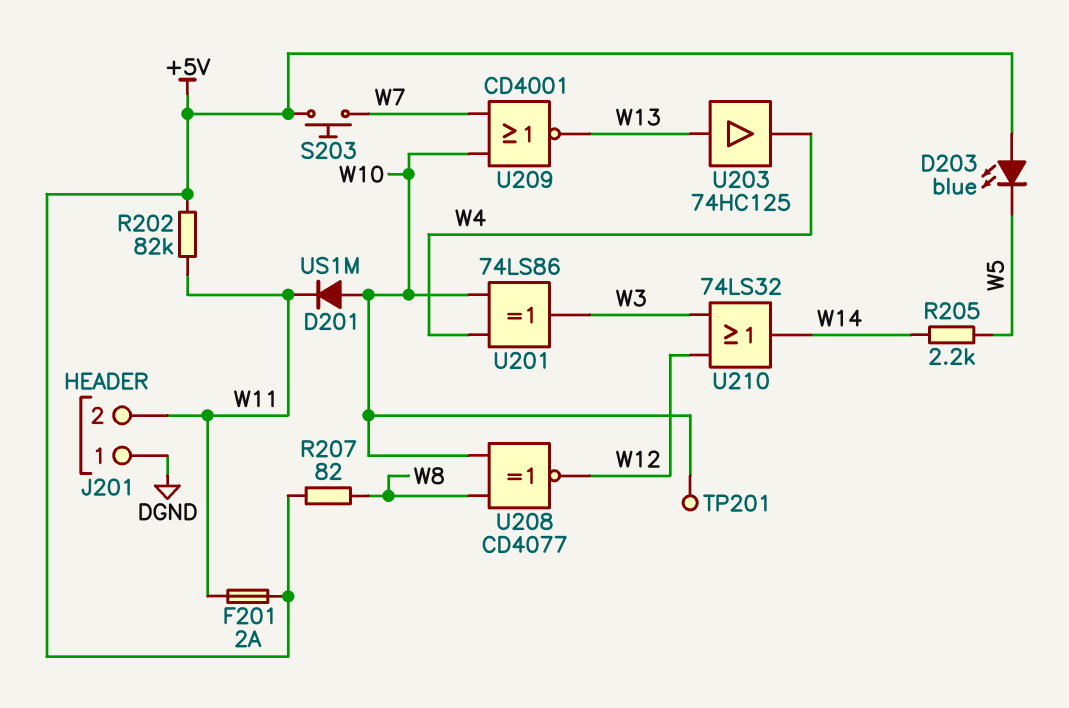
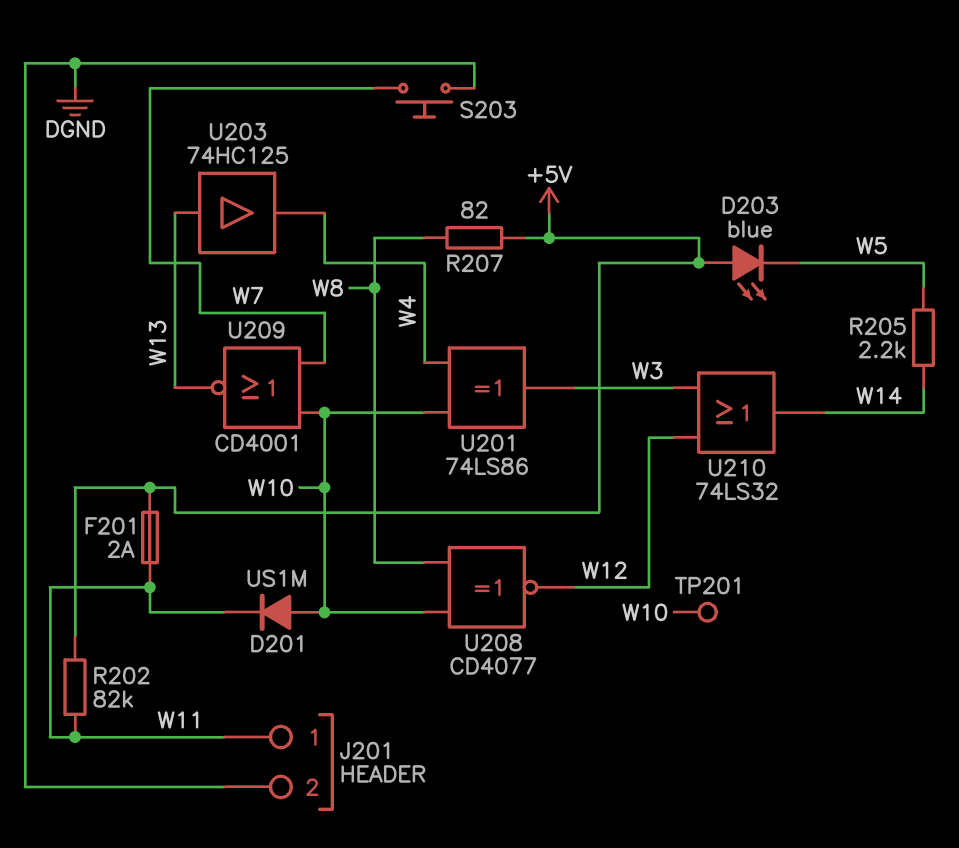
J201 pin 1: DGND -> W11
J201 pin 2: W11 -> DGND
S203: button (+5V, W7) -> button (DGND, W7)

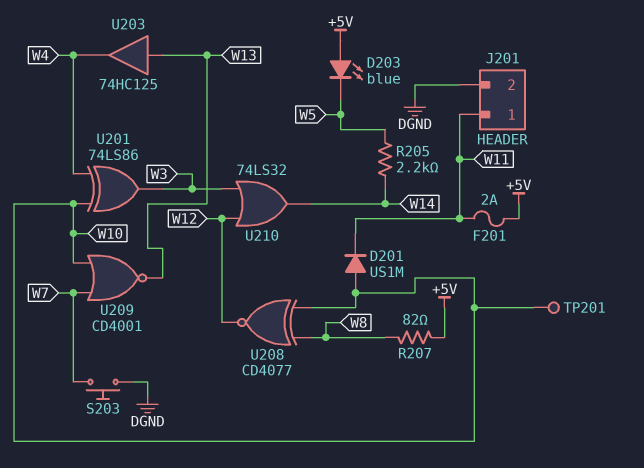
R202: 82k (+5V, W11) -> none

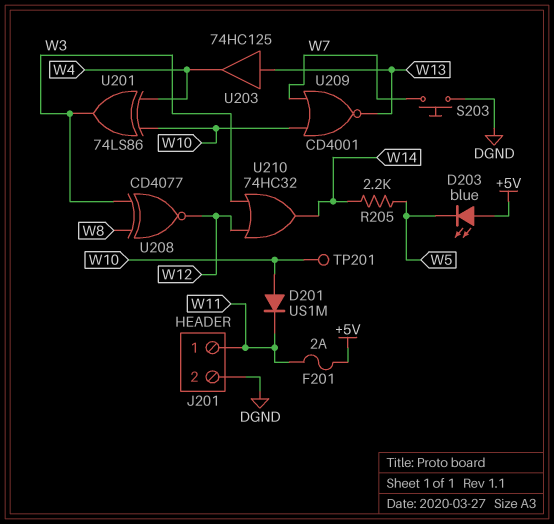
R207: 82 (+5V, W8) -> none
U208: XNOR CD4077 (in W8, in W10, out W12) -> XNOR CD4077 (in W3, in W8, out W12)
U210: OR 74LS32 (in W3, in W12, out W14) -> OR 74HC32 (in W3, in W12, out W14)

